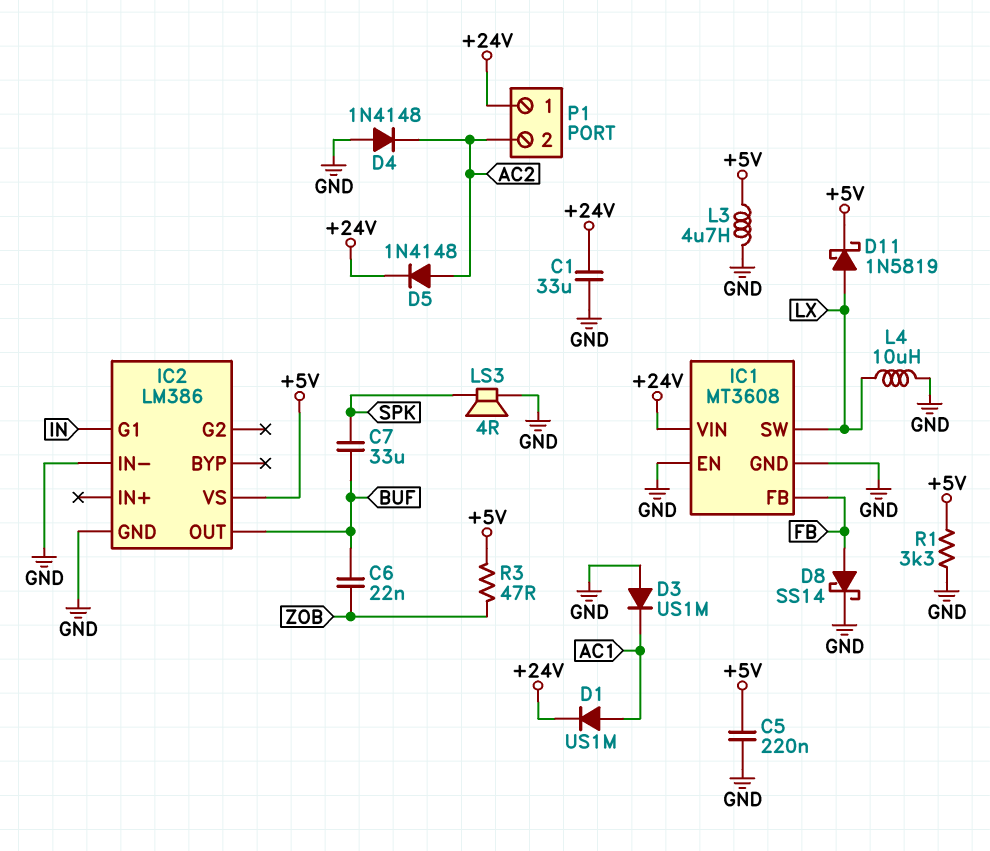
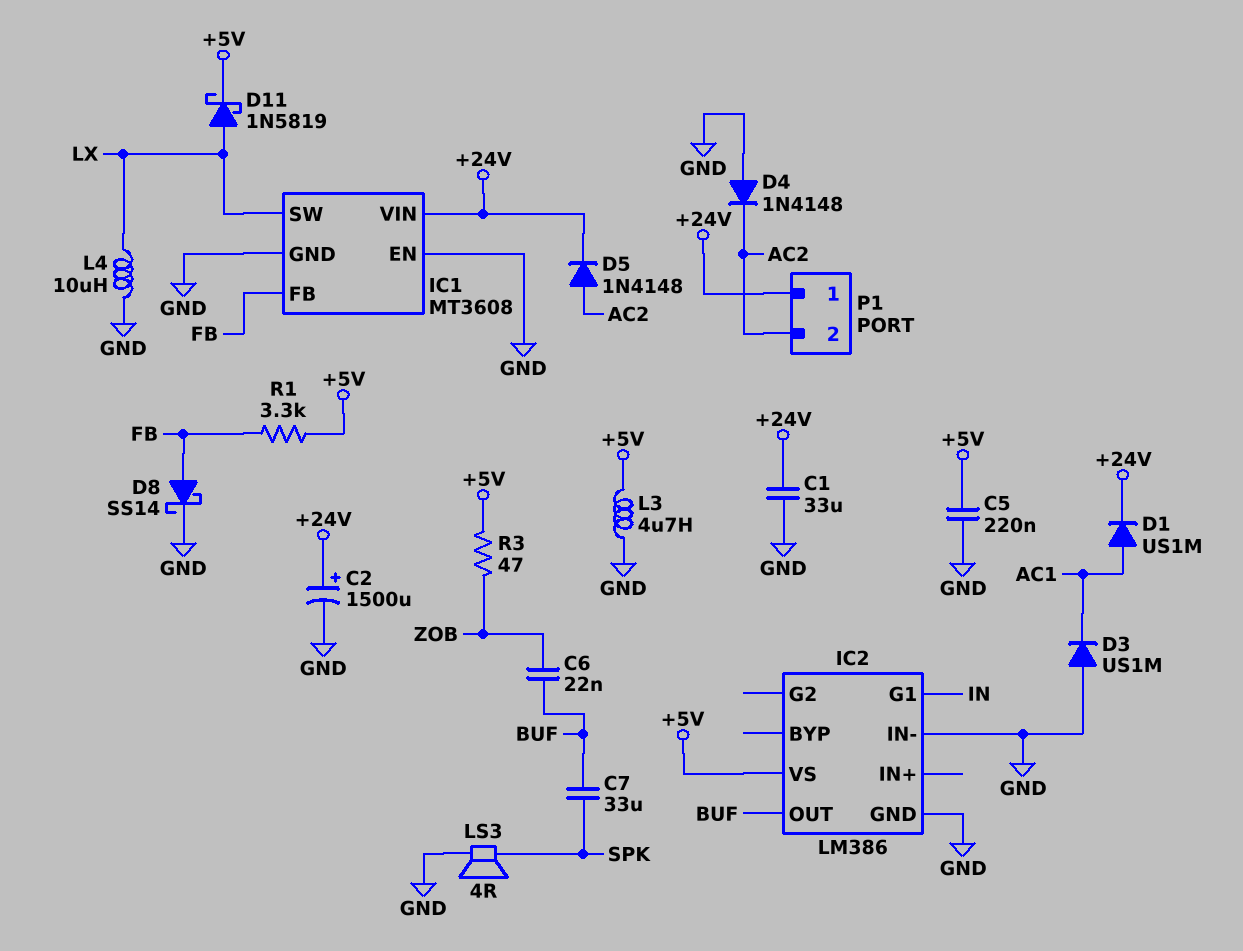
C2: none -> 1500uF (plus +24V, minus GND)
R1: 3.3k (+5V, GND) -> 3.3k (+5V, FB)

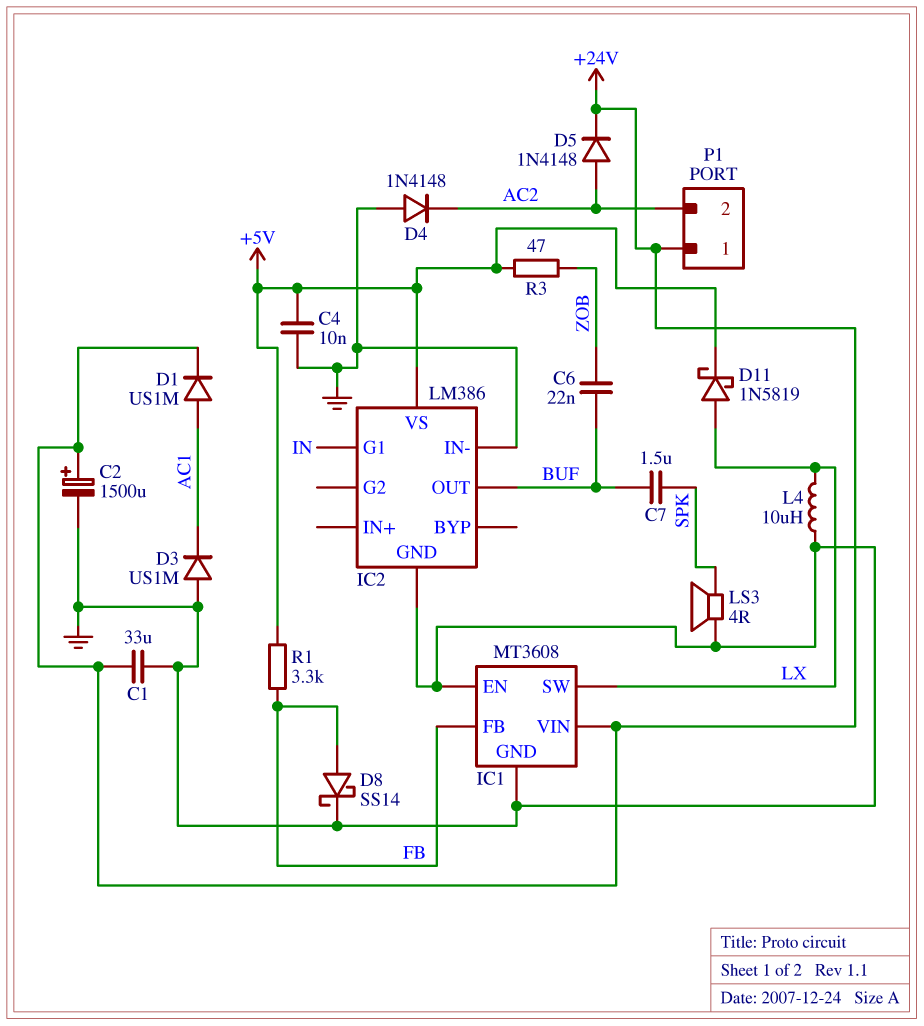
C4: none -> 10nF (+5V, GND)
C5: 220nF (+5V, GND) -> none
C7: 33uF (BUF, SPK) -> 1.5uF (BUF, SPK)
L3: 4.7uH (+5V, GND) -> none

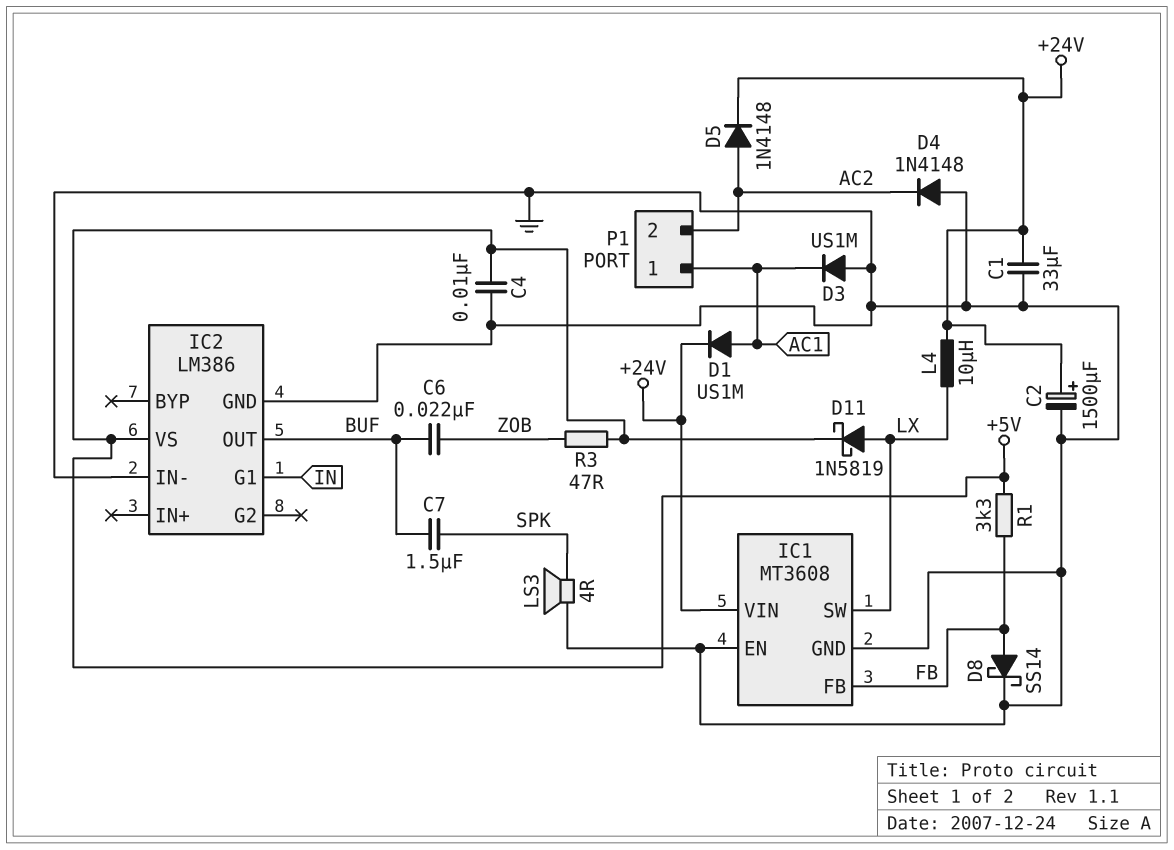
L4: 10uH (GND, LX) -> 10uH (+24V, LX)
P1 pin 1: +24V -> AC1

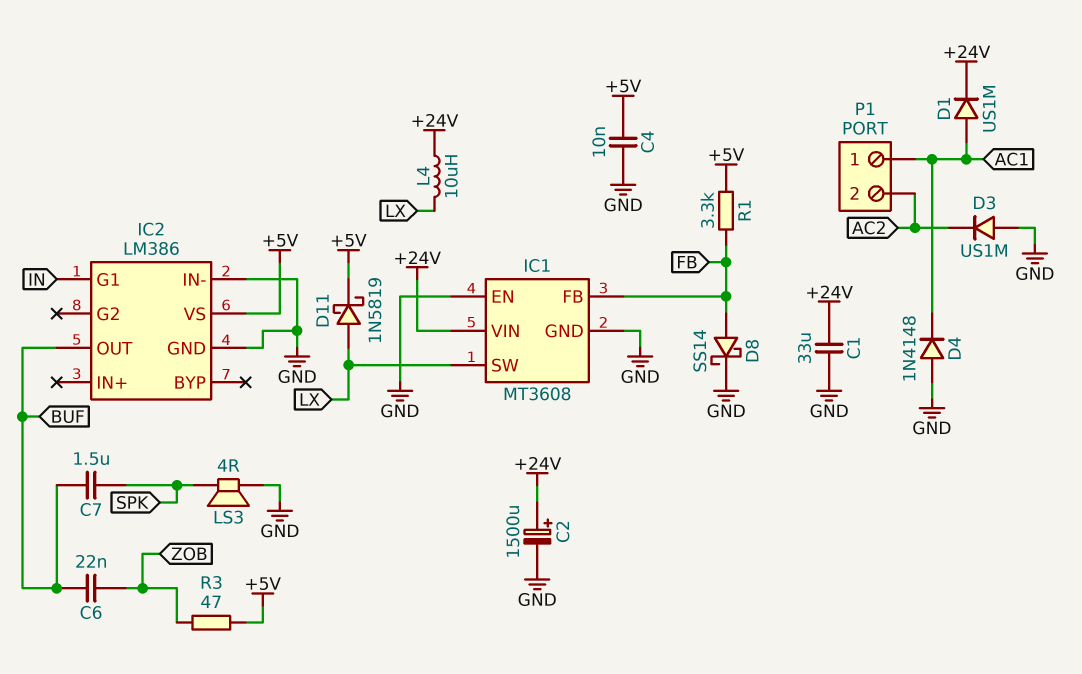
D3: diode US1M (A GND, K AC1) -> diode US1M (A GND, K AC2)
D4: diode 1N4148 (A GND, K AC2) -> diode 1N4148 (A GND, K AC1)
D5: diode 1N4148 (A AC2, K +24V) -> none

